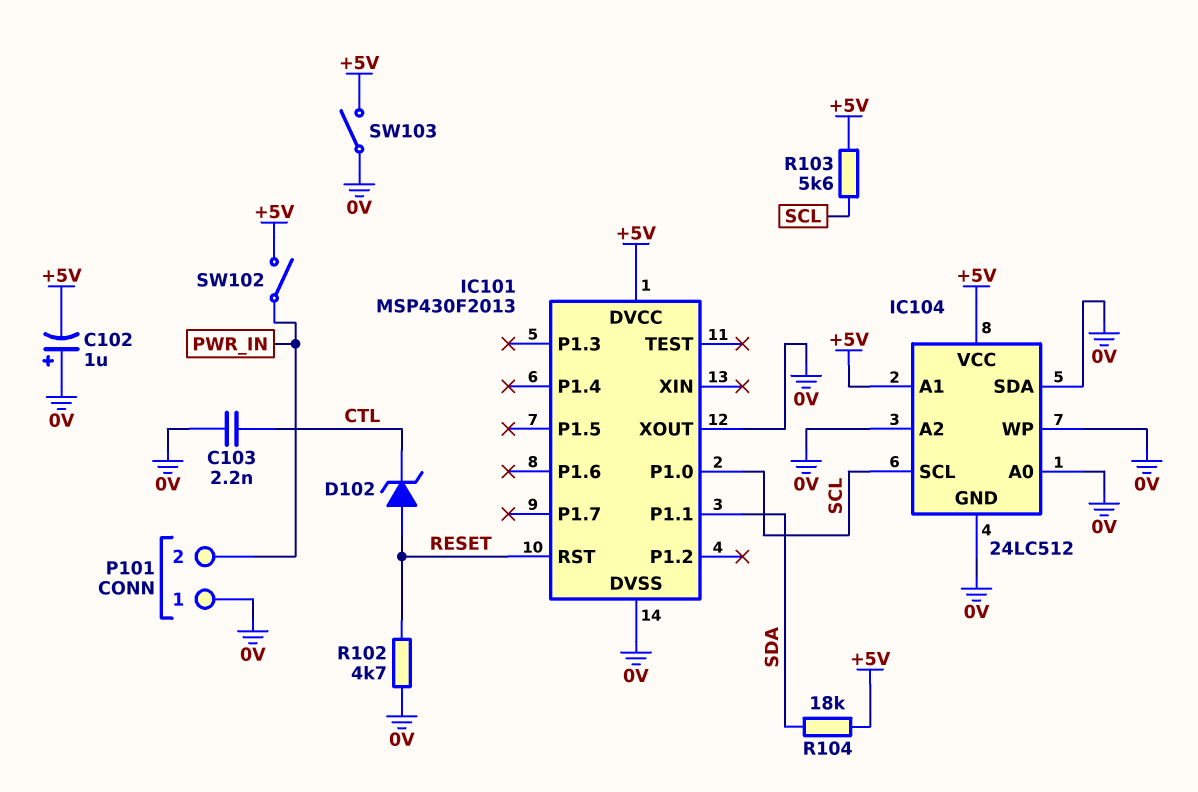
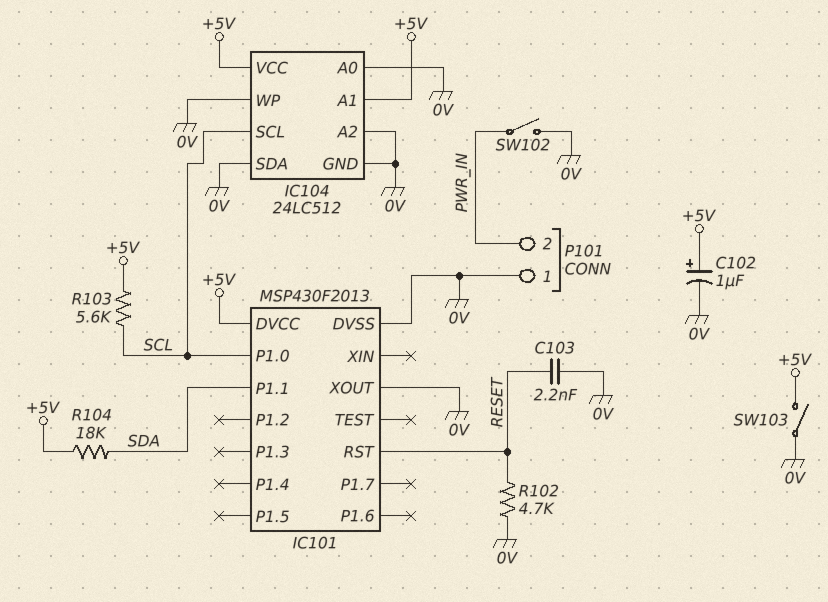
C102: 1uF (plus 0V, minus +5V) -> 1uF (plus +5V, minus 0V)
C103: 2.2nF (0V, CTL) -> 2.2nF (0V, RESET)
D102: zener (A RESET, K CTL) -> none
SW102: switch (+5V, PWR_IN) -> switch (0V, PWR_IN)

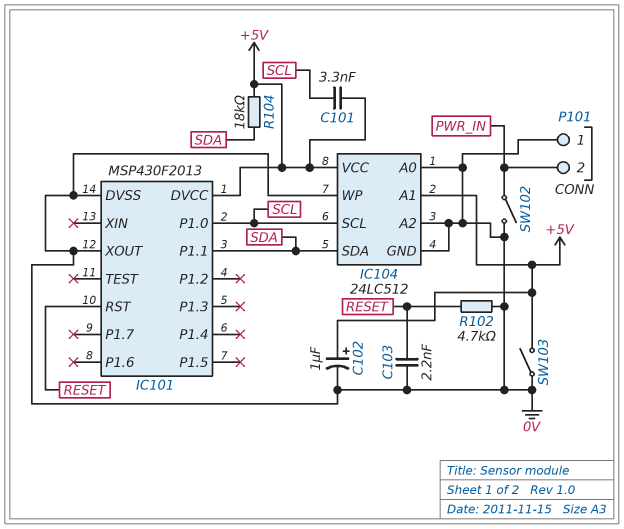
C101: none -> 3.3nF (+5V, SCL)
IC104 pin SDA: 0V -> SDA
R103: 5.6k (+5V, SCL) -> none

